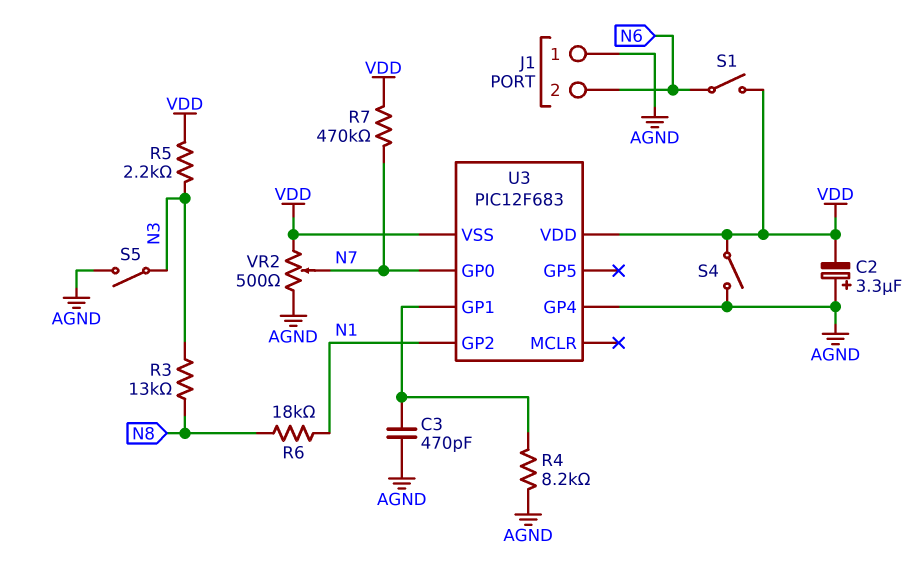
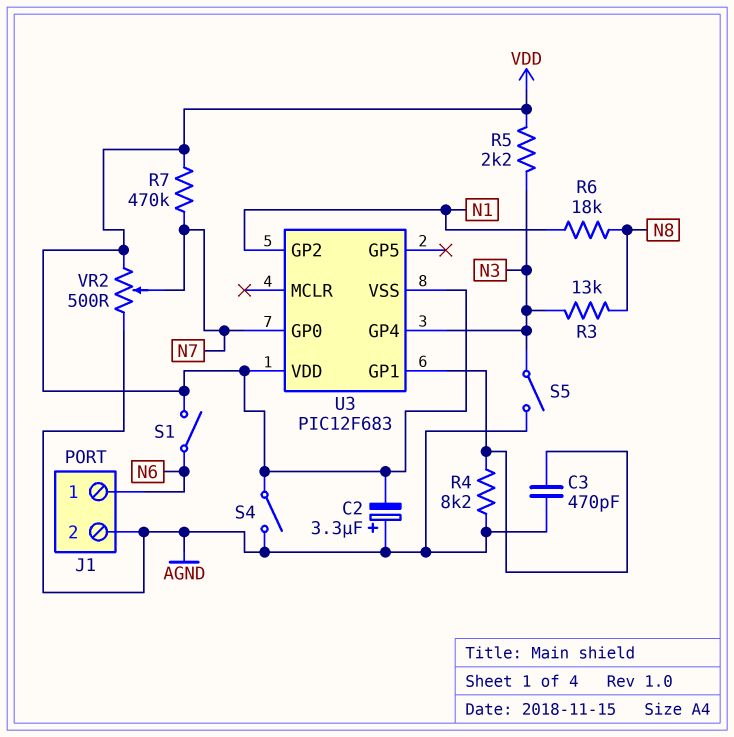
J1 pin 1: AGND -> N6
J1 pin 2: N6 -> AGND
U3 pin GP4: AGND -> N3

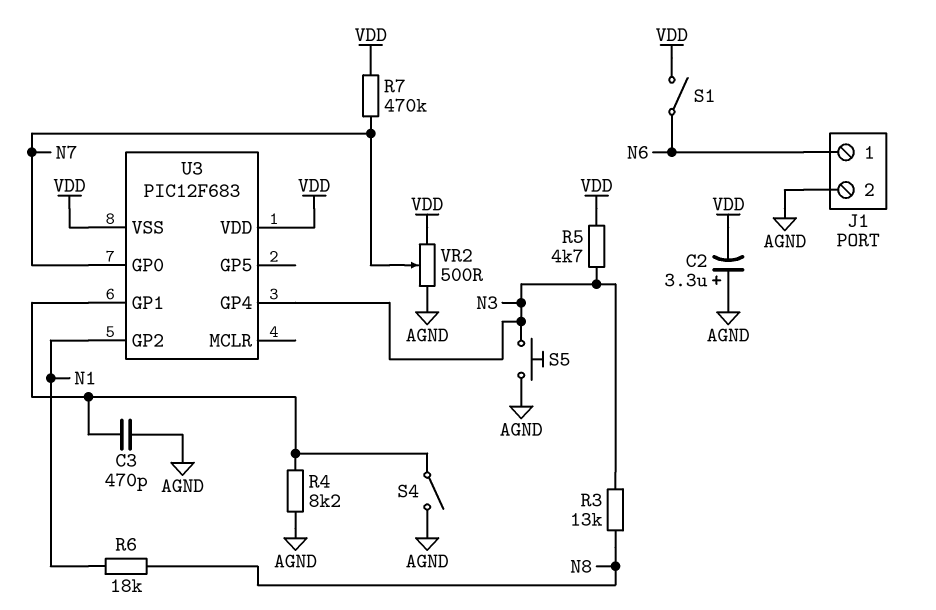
R5: 2.2k (N3, VDD) -> 4.7k (N3, VDD)
S4: switch (AGND, VDD) -> switch (AGND, U3/GP1)
S5: switch (AGND, N3) -> button (AGND, N3)

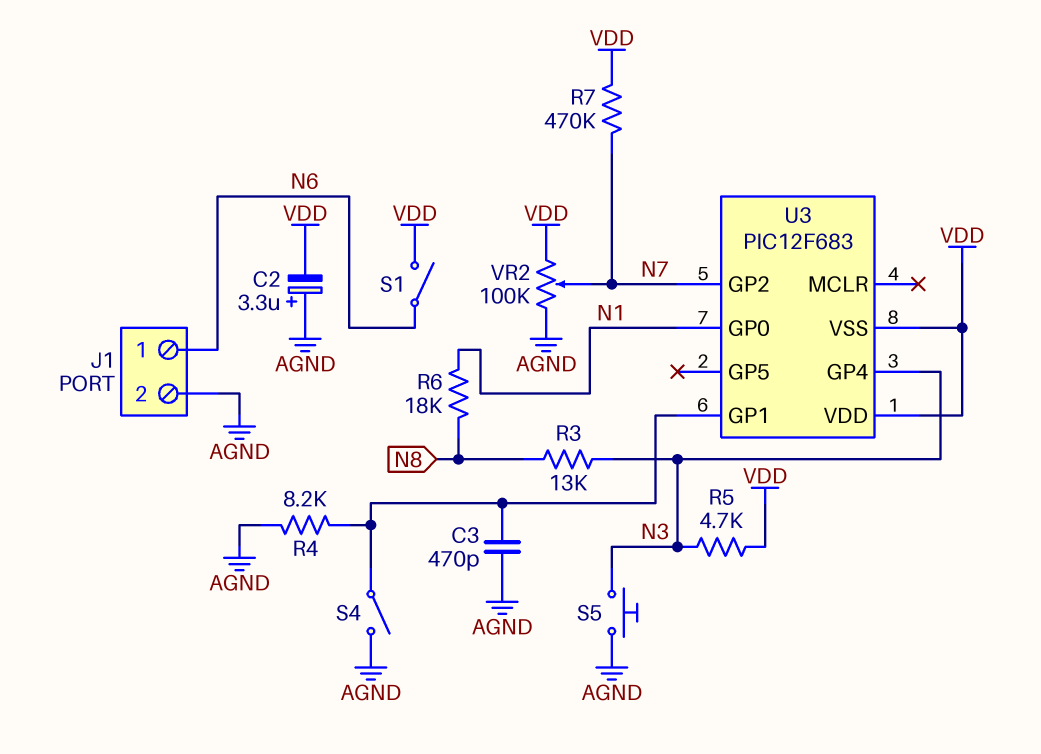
U3 pin GP0: N7 -> N1
U3 pin GP2: N1 -> N7
VR2: 500 (AGND, VDD, wiper N7) -> 100k (AGND, VDD, wiper N7)

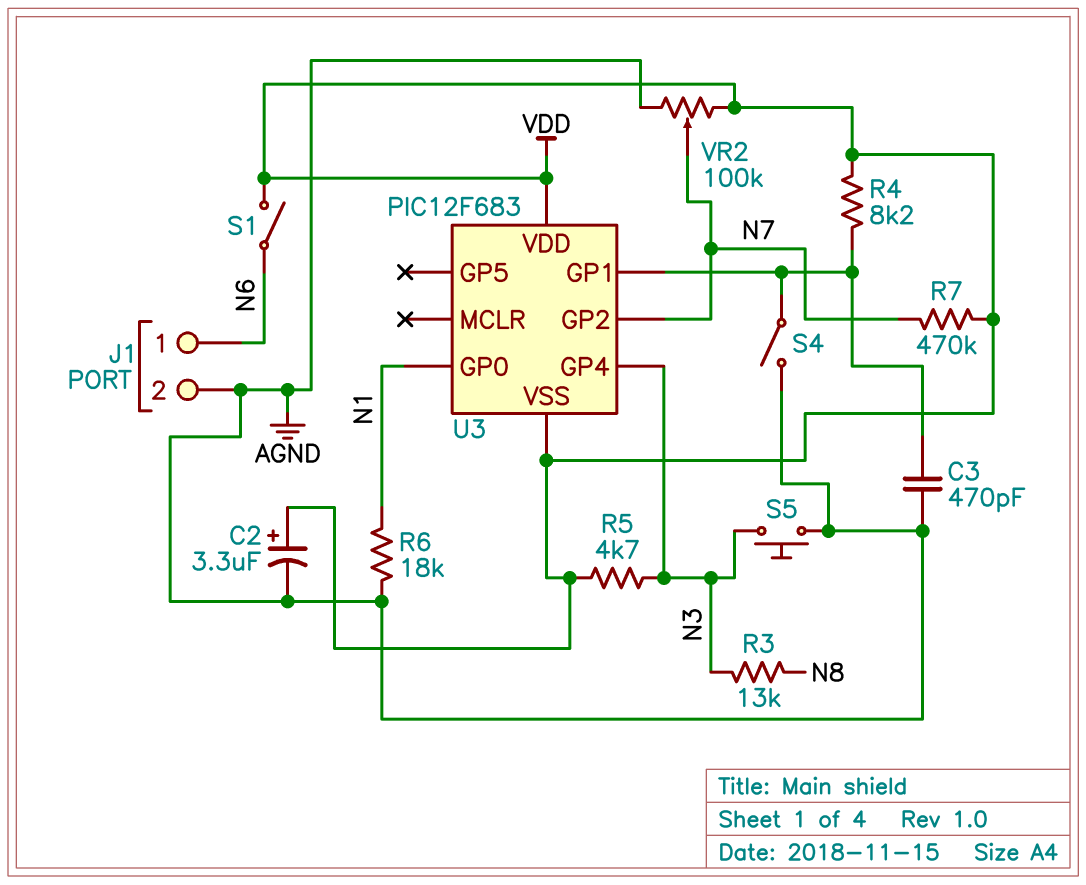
C2: 3.3uF (plus AGND, minus VDD) -> 3.3uF (plus VDD, minus AGND)
R4: 8.2k (AGND, U3/GP1) -> 8.2k (U3/GP1, VDD)
R6: 18k (N1, N8) -> 18k (AGND, N1)

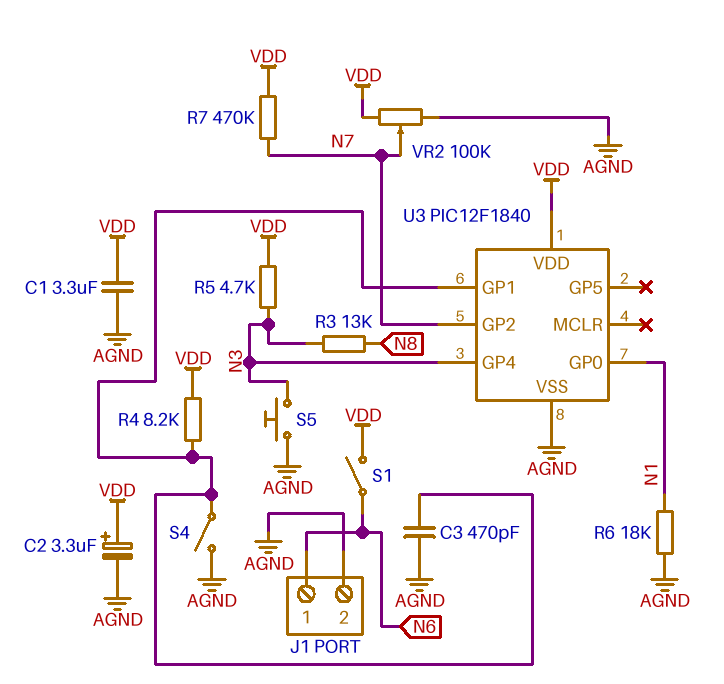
C1: none -> 3.3uF (AGND, VDD)
U3: PIC12F683 -> PIC12F1840
U3 pin VSS: VDD -> AGND

